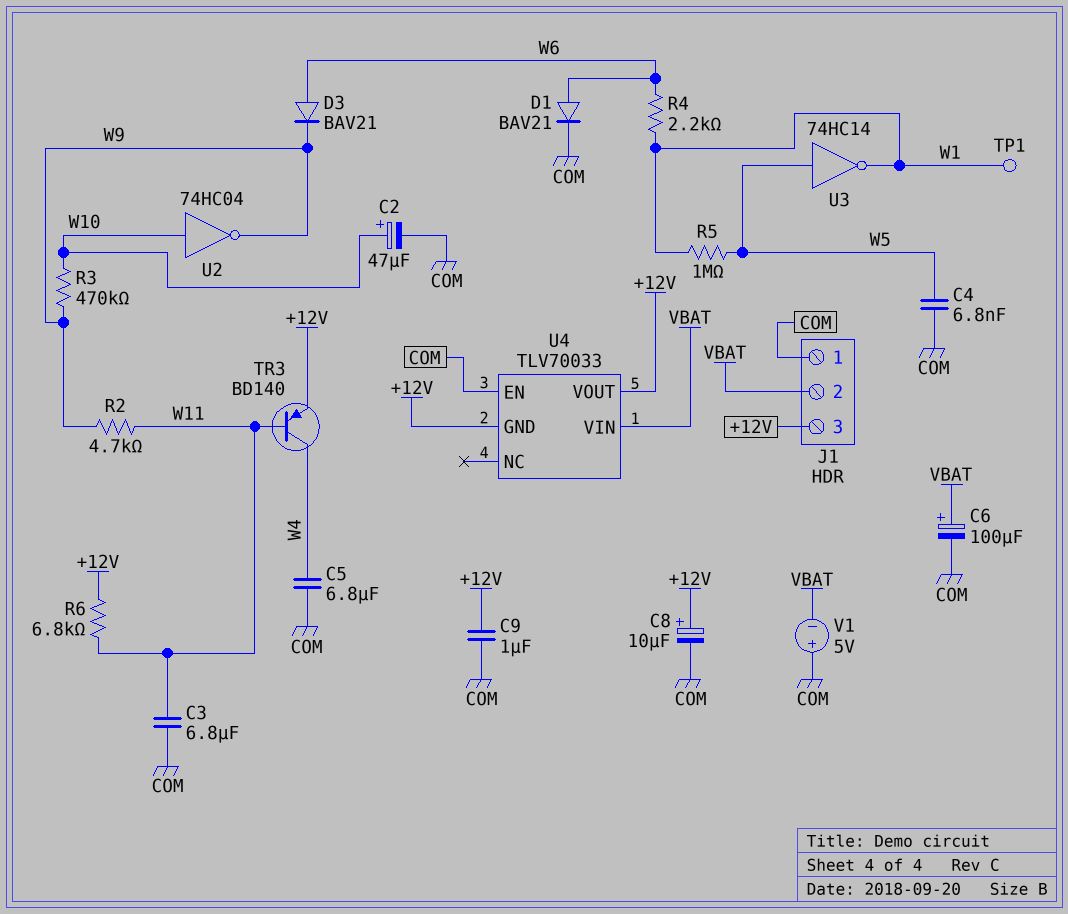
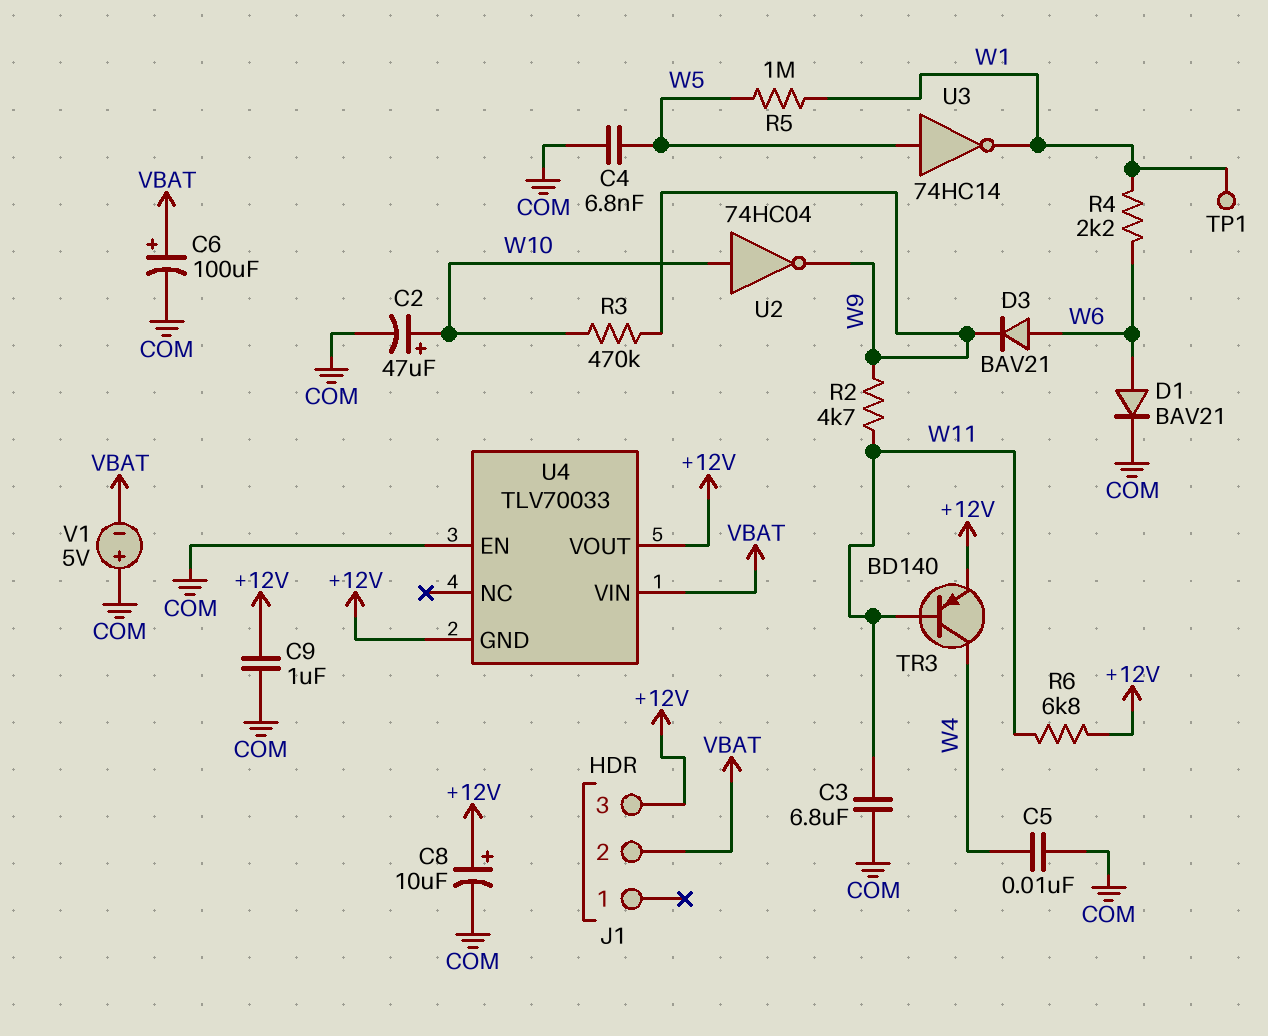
C5: 6.8uF (COM, W4) -> 10nF (COM, W4)
J1 pin 1: COM -> none

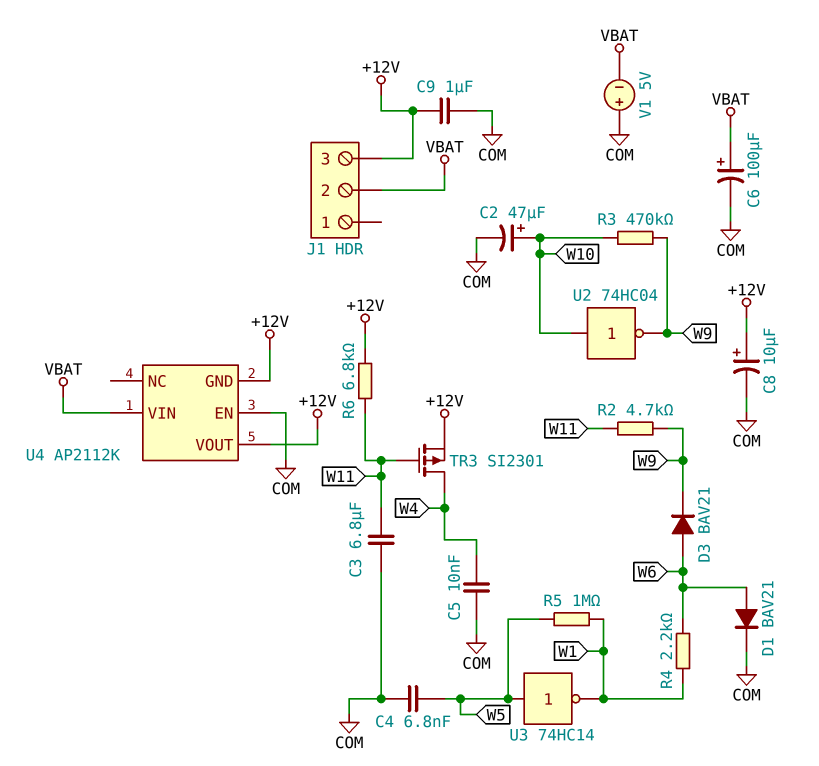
TP1: test point (W1) -> none
TR3: PNP BD140 (B W11, C W4, E +12V) -> PMOS SI2301 (G W11, D W4, S +12V)
U4: TLV70033 -> AP2112K

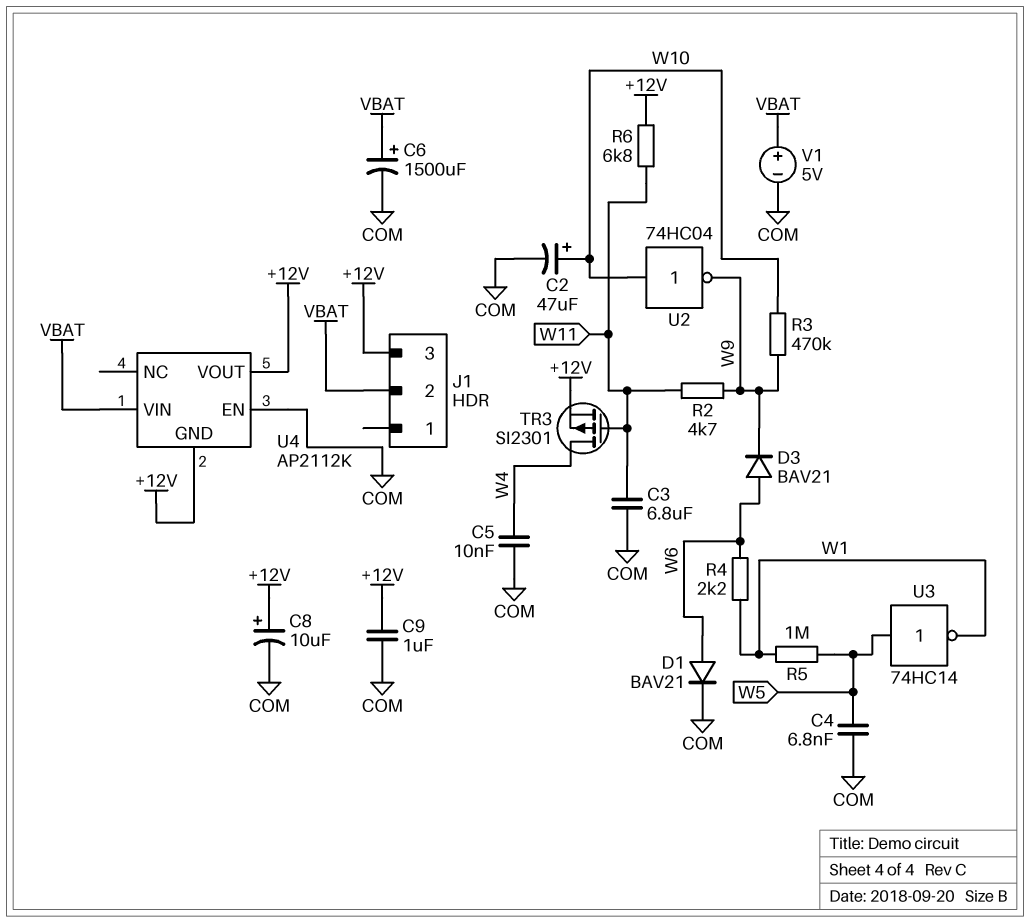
C6: 100uF (plus VBAT, minus COM) -> 1500uF (plus VBAT, minus COM)
V1: 5V (plus COM, minus VBAT) -> 5V (plus VBAT, minus COM)

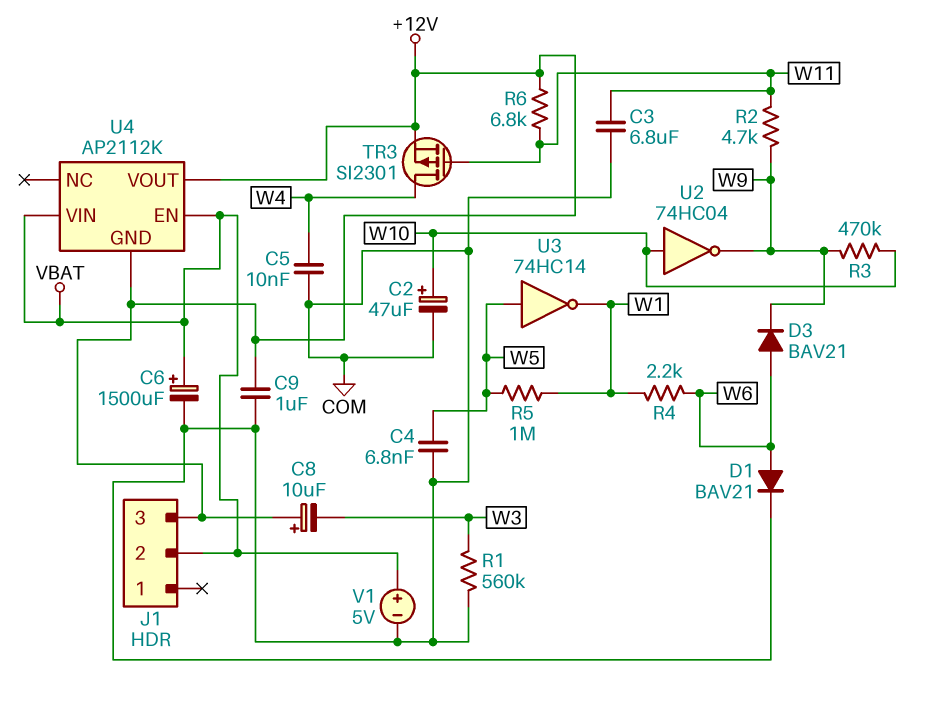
C8: 10uF (plus +12V, minus COM) -> 10uF (plus +12V, minus W3)
R1: none -> 560k (COM, W3)
U4 pin EN: COM -> VBAT

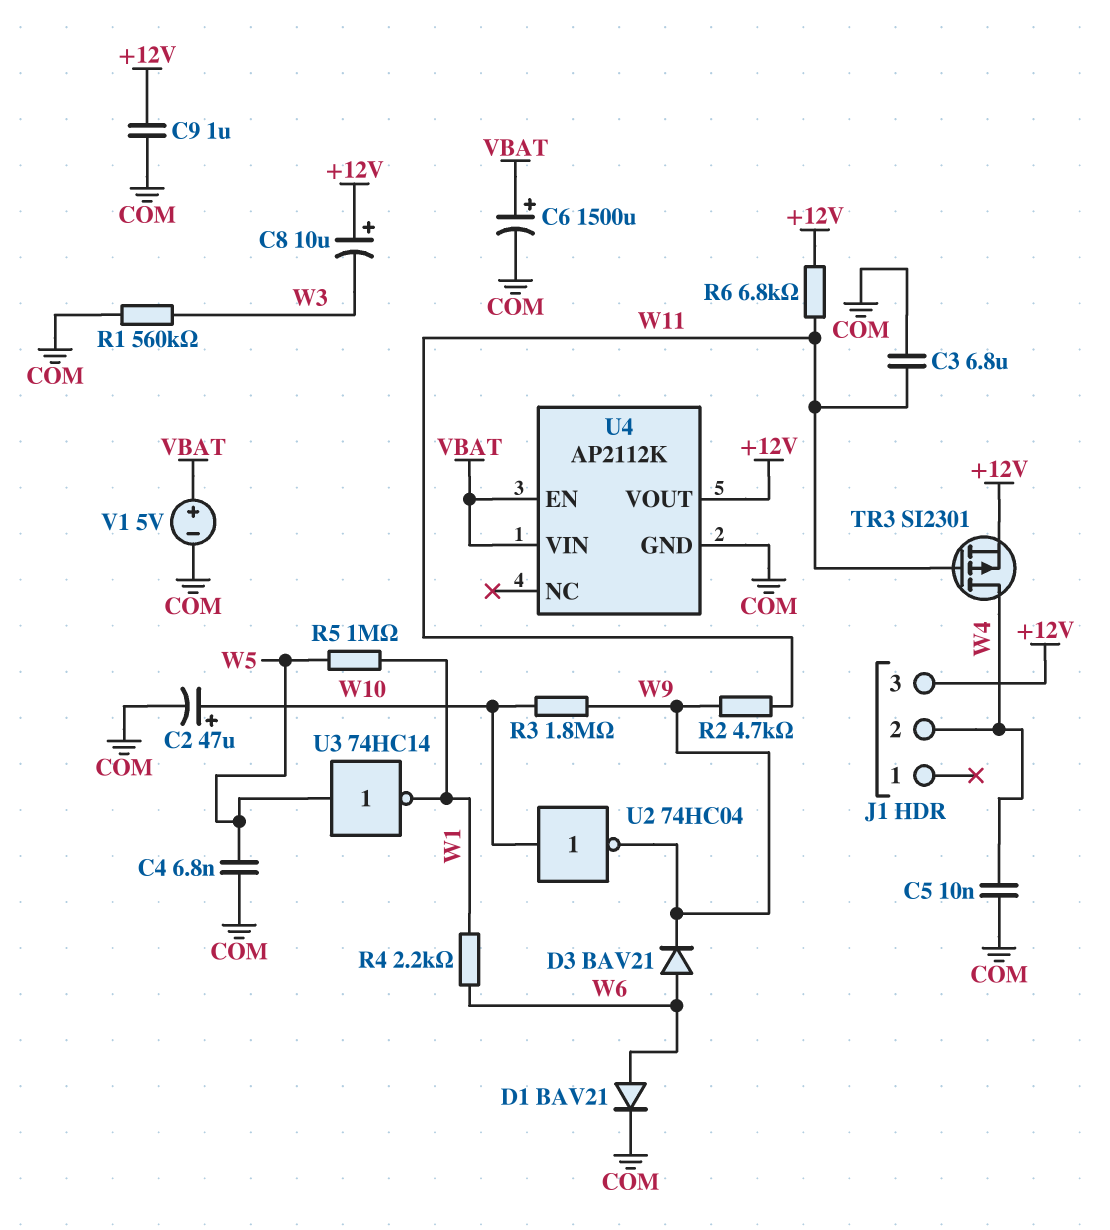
J1 pin 2: VBAT -> W4
R3: 470k (W9, W10) -> 1.8M (W9, W10)
U4 pin GND: +12V -> COM

